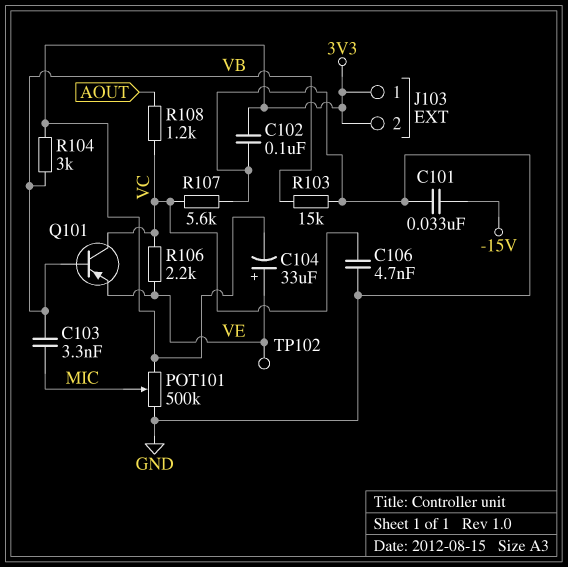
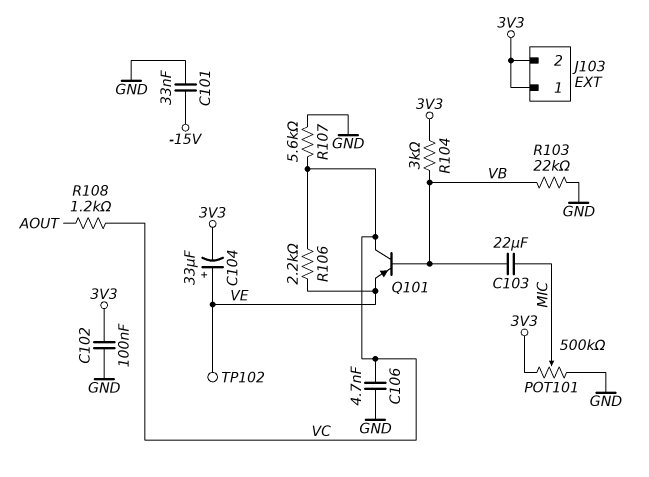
C103: 3.3nF (MIC, VB) -> 22uF (MIC, VB)
R103: 15k (GND, VB) -> 22k (GND, VB)

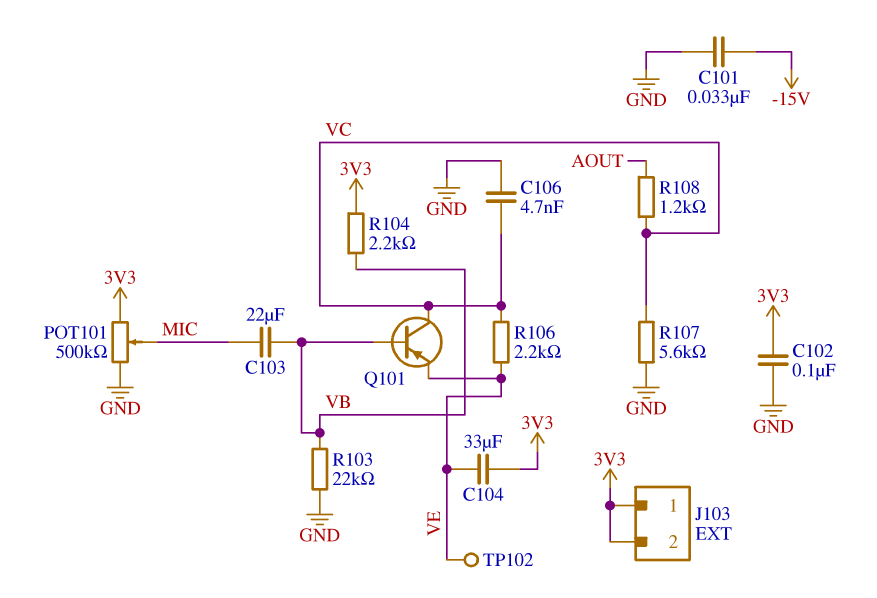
C104: 33uF (plus VE, minus 3V3) -> 33uF (3V3, VE)
R104: 3k (3V3, VB) -> 2.2k (3V3, VB)

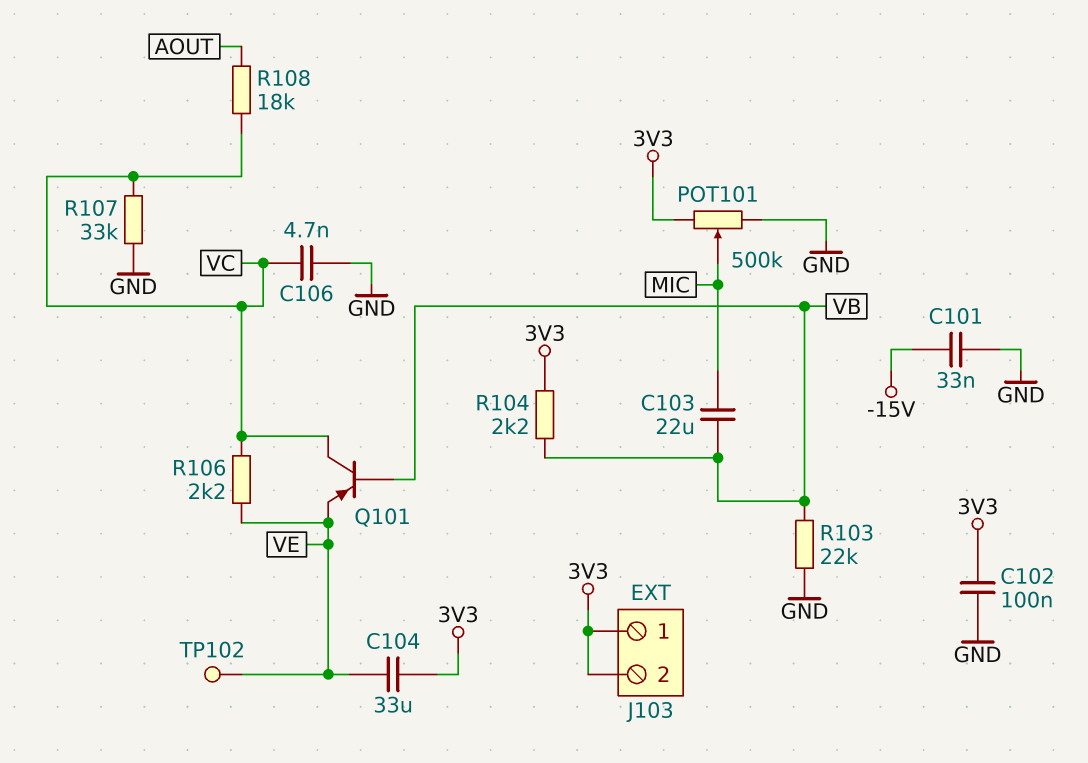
R107: 5.6k (GND, VC) -> 33k (GND, VC)
R108: 1.2k (AOUT, VC) -> 18k (AOUT, VC)

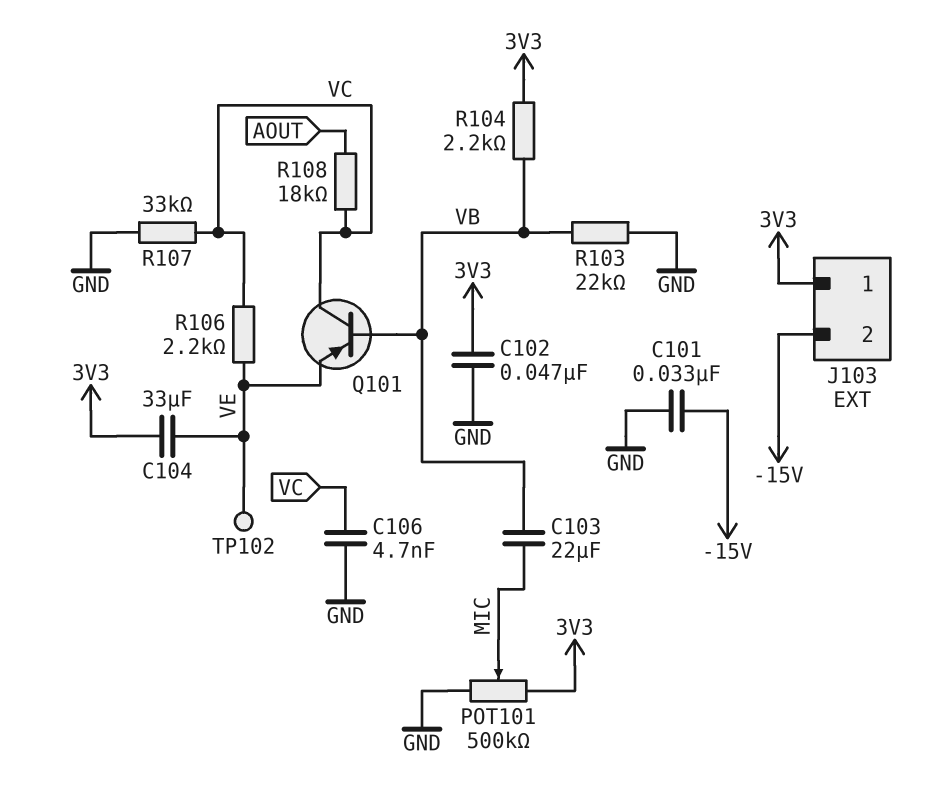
C102: 100nF (3V3, GND) -> 47nF (3V3, GND)
J103 pin 2: 3V3 -> -15V

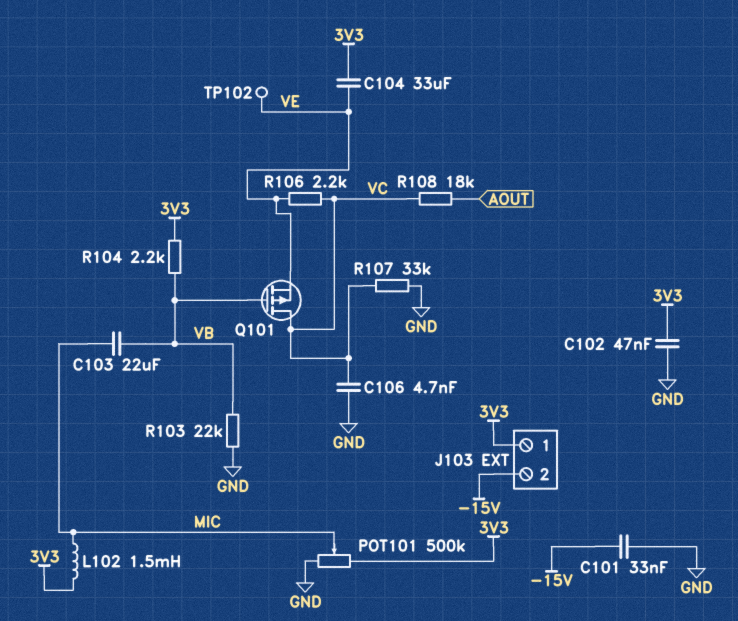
L102: none -> 1.5mH (3V3, MIC)
Q101: PNP (B VB, C VC, E VE) -> PMOS (G VB, D VC, S VE)

